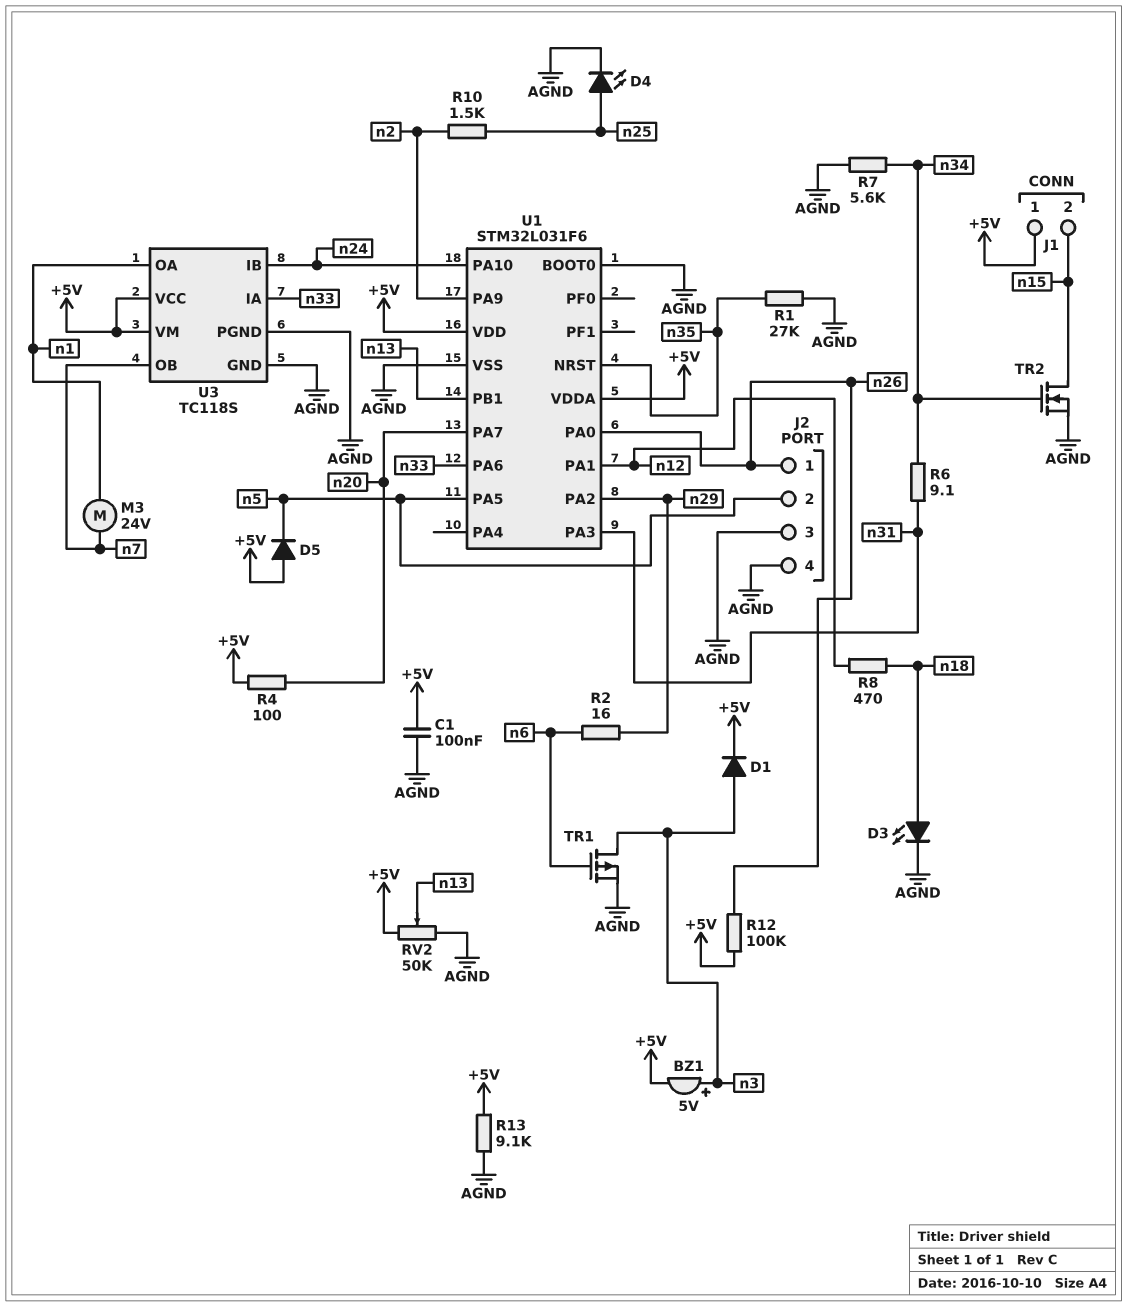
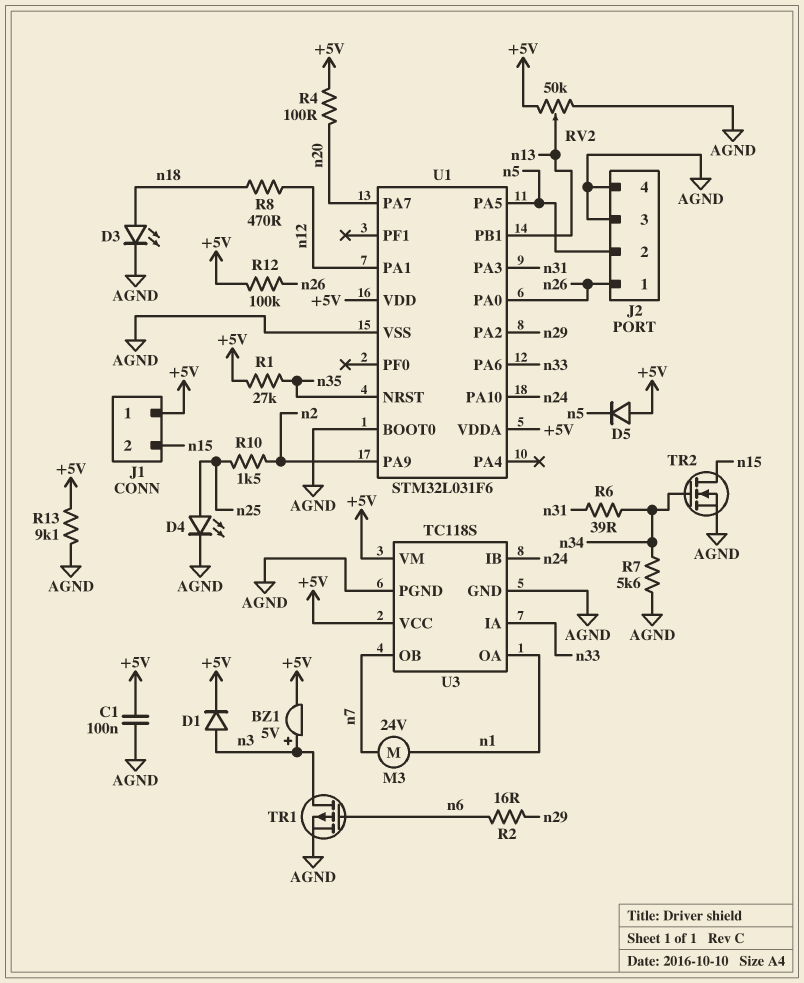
R1: 27k (AGND, n35) -> 27k (+5V, n35)
R6: 9.1 (n31, n34) -> 39 (n31, n34)

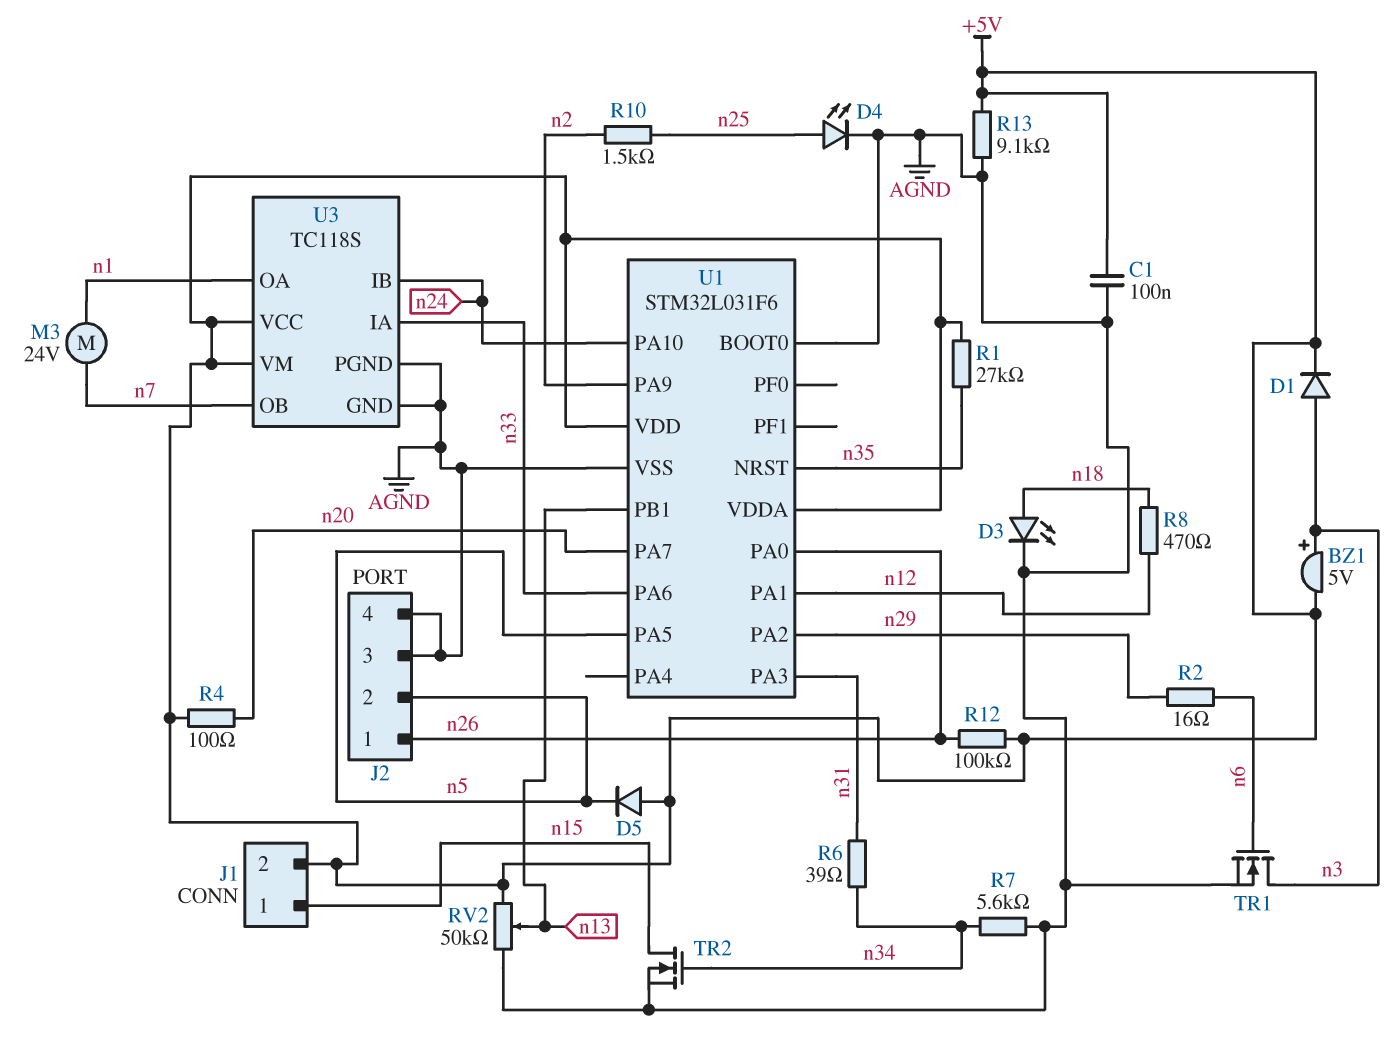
J1 pin 1: +5V -> n15
J1 pin 2: n15 -> +5V
TR1: PMOS (G n6, D n3, S AGND) -> NMOS (G n6, D n3, S AGND)

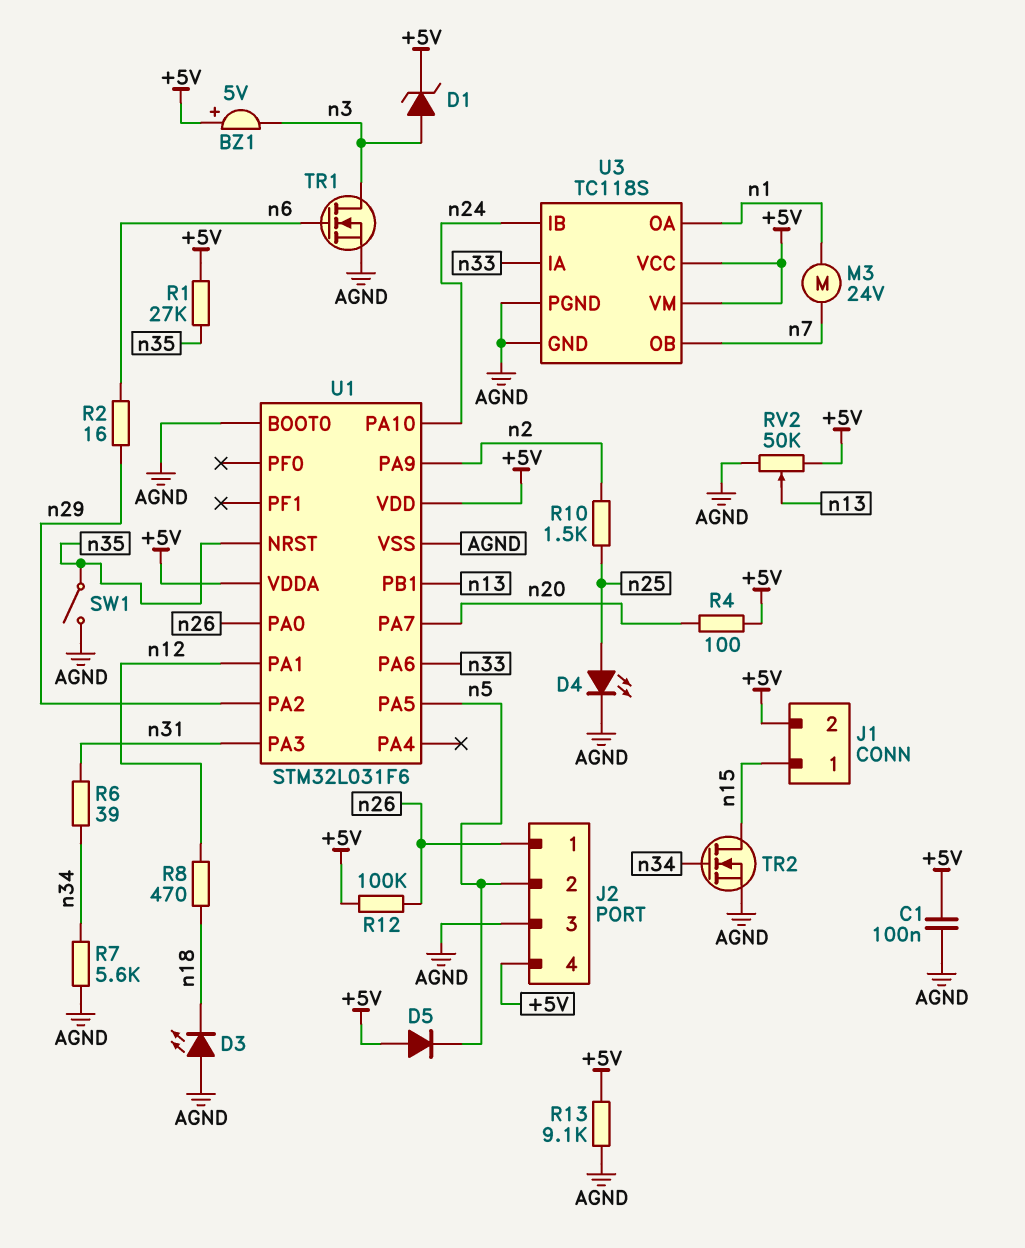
BZ1: buzzer 5V (plus n3, minus +5V) -> buzzer 5V (plus +5V, minus n3)
D1: diode (A n3, K +5V) -> zener (A n3, K +5V)
D3: LED (A n18, K AGND) -> LED (A AGND, K n18)
J2 pin 4: AGND -> +5V
SW1: none -> switch (AGND, n35)

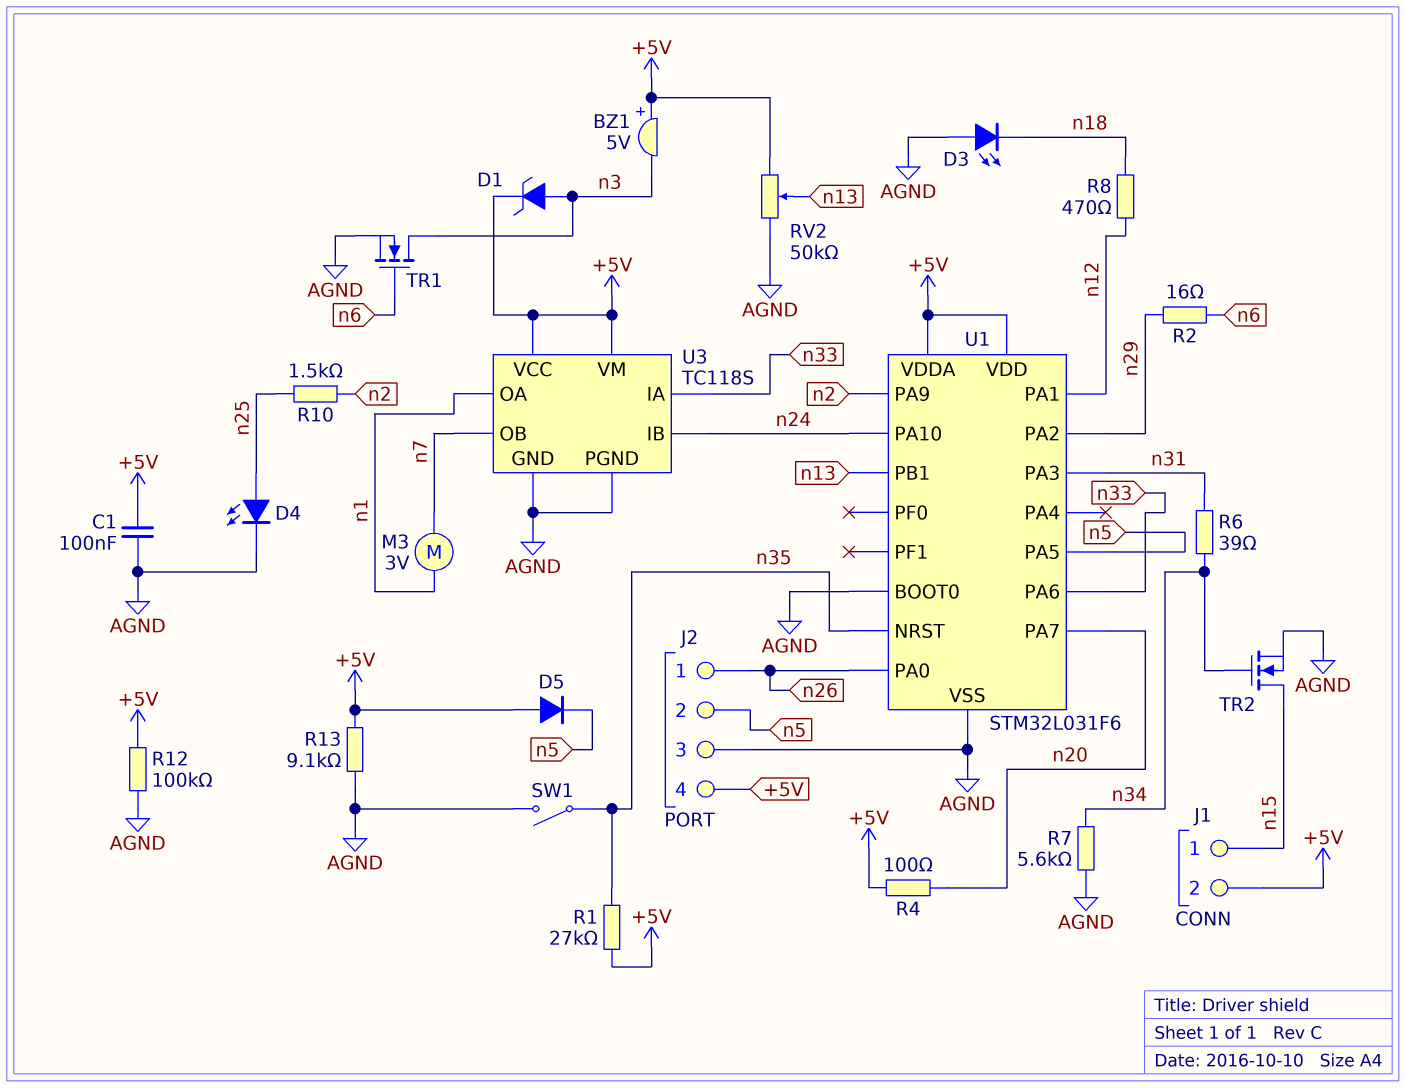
M3: motor 24V (n1, n7) -> motor 3V (n1, n7)
R12: 100k (+5V, n26) -> 100k (+5V, AGND)

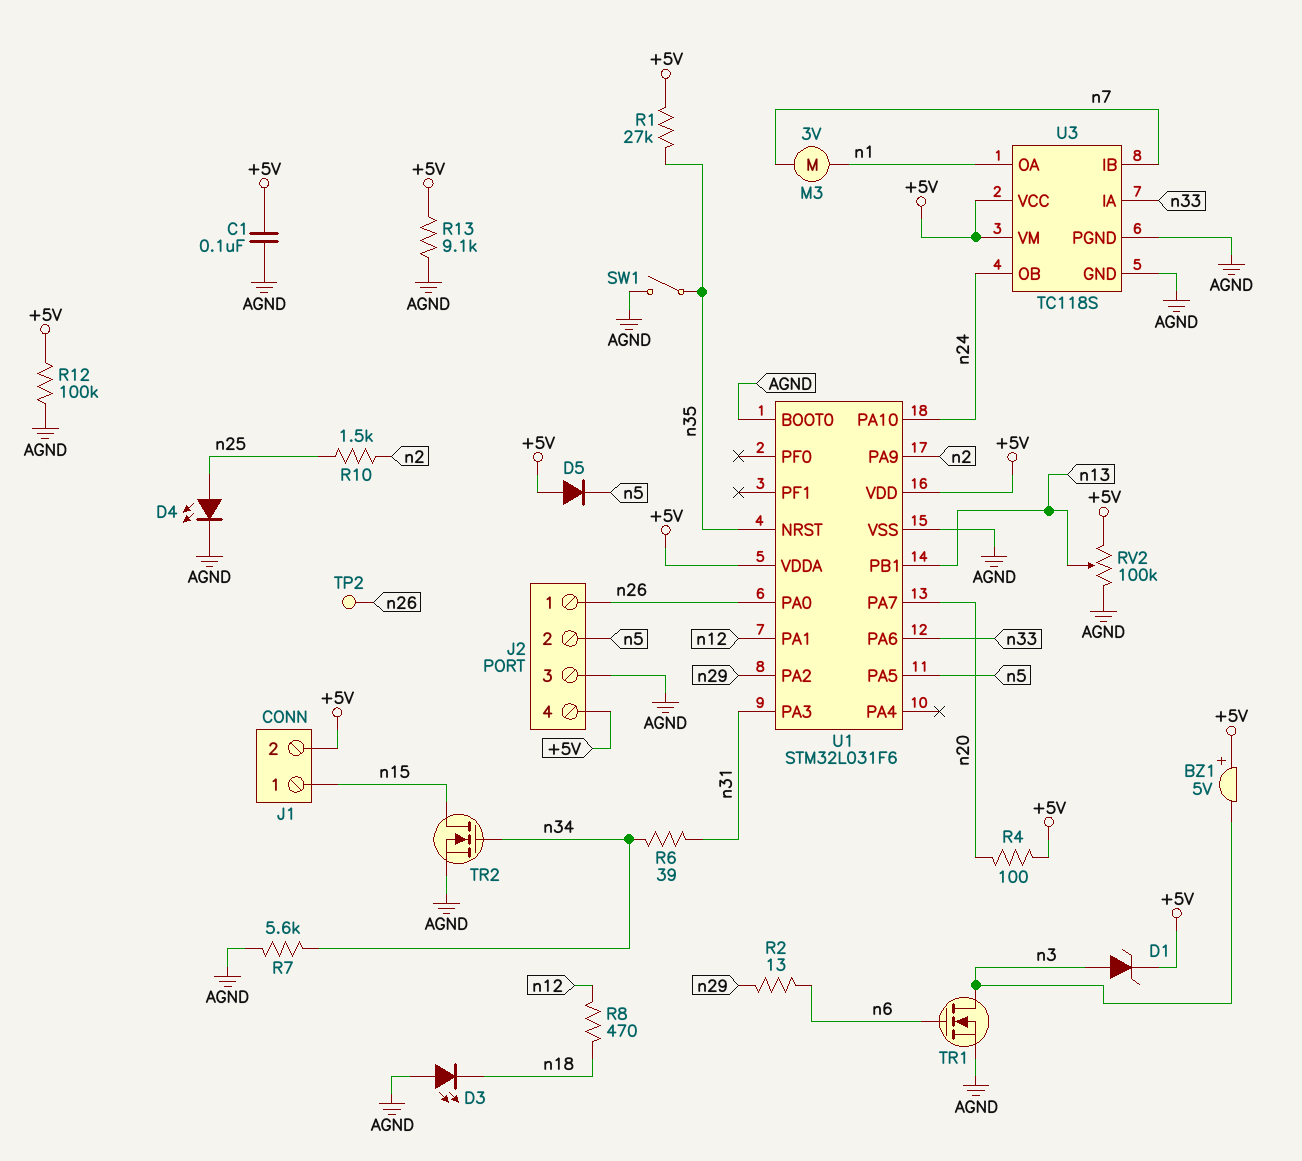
R2: 16 (n6, n29) -> 13 (n6, n29)
RV2: 50k (+5V, AGND, wiper n13) -> 100k (+5V, AGND, wiper n13)
TP2: none -> test point (n26)
U3 pin IB: n24 -> n7
U3 pin OB: n7 -> n24

